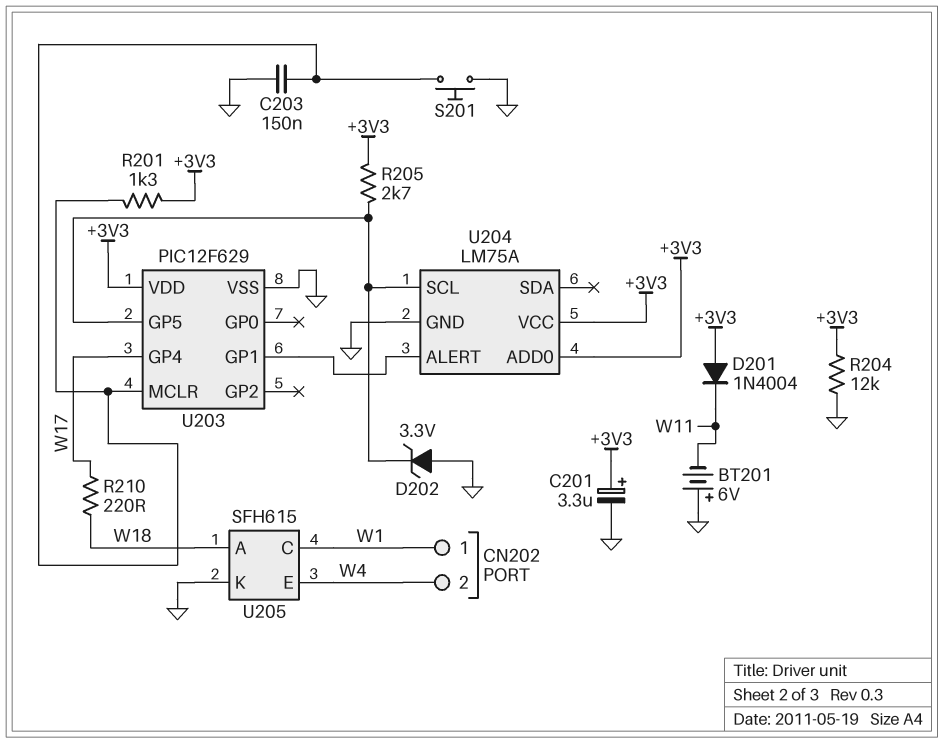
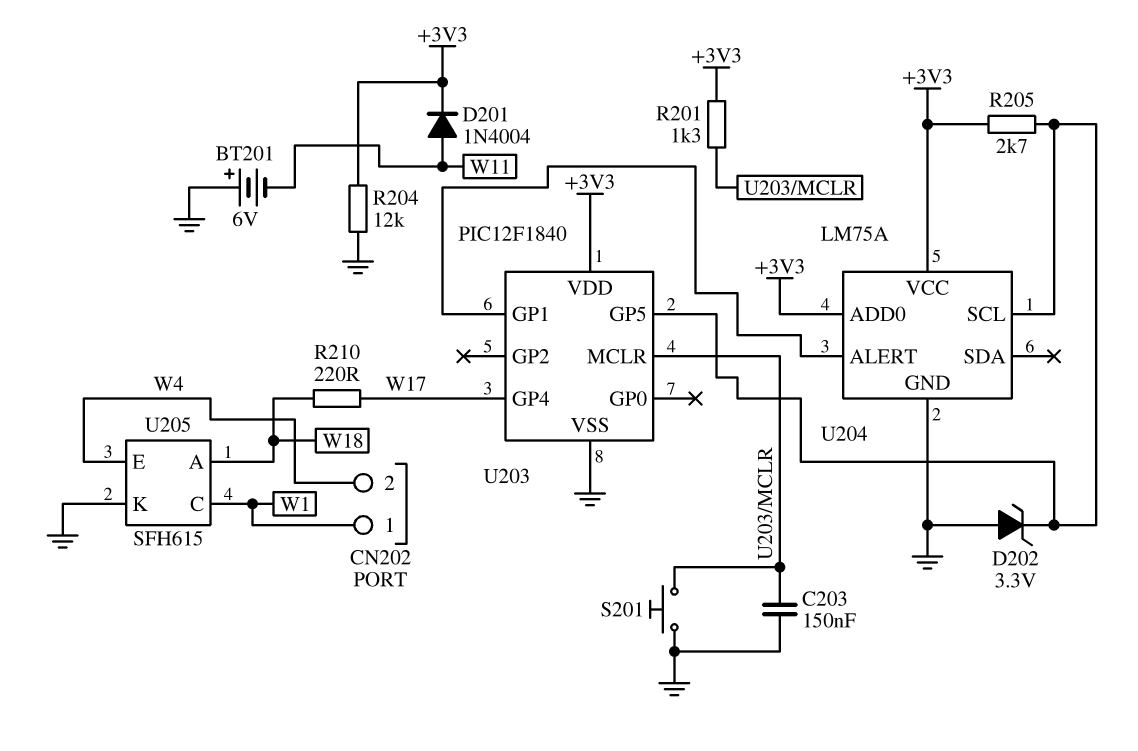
C201: 3.3uF (plus +3V3, minus GND) -> none
D201: diode 1N4004 (A +3V3, K W11) -> diode 1N4004 (A W11, K +3V3)
U203: PIC12F629 -> PIC12F1840

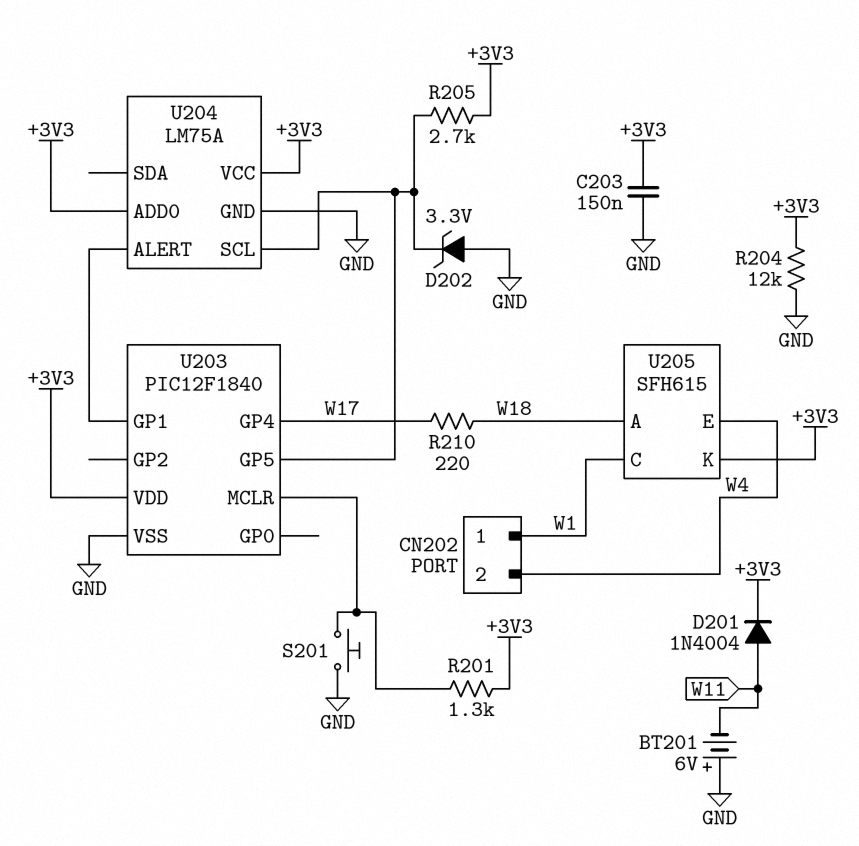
C203: 150nF (GND, U203/MCLR) -> 150nF (+3V3, GND)
U205 pin K: GND -> +3V3

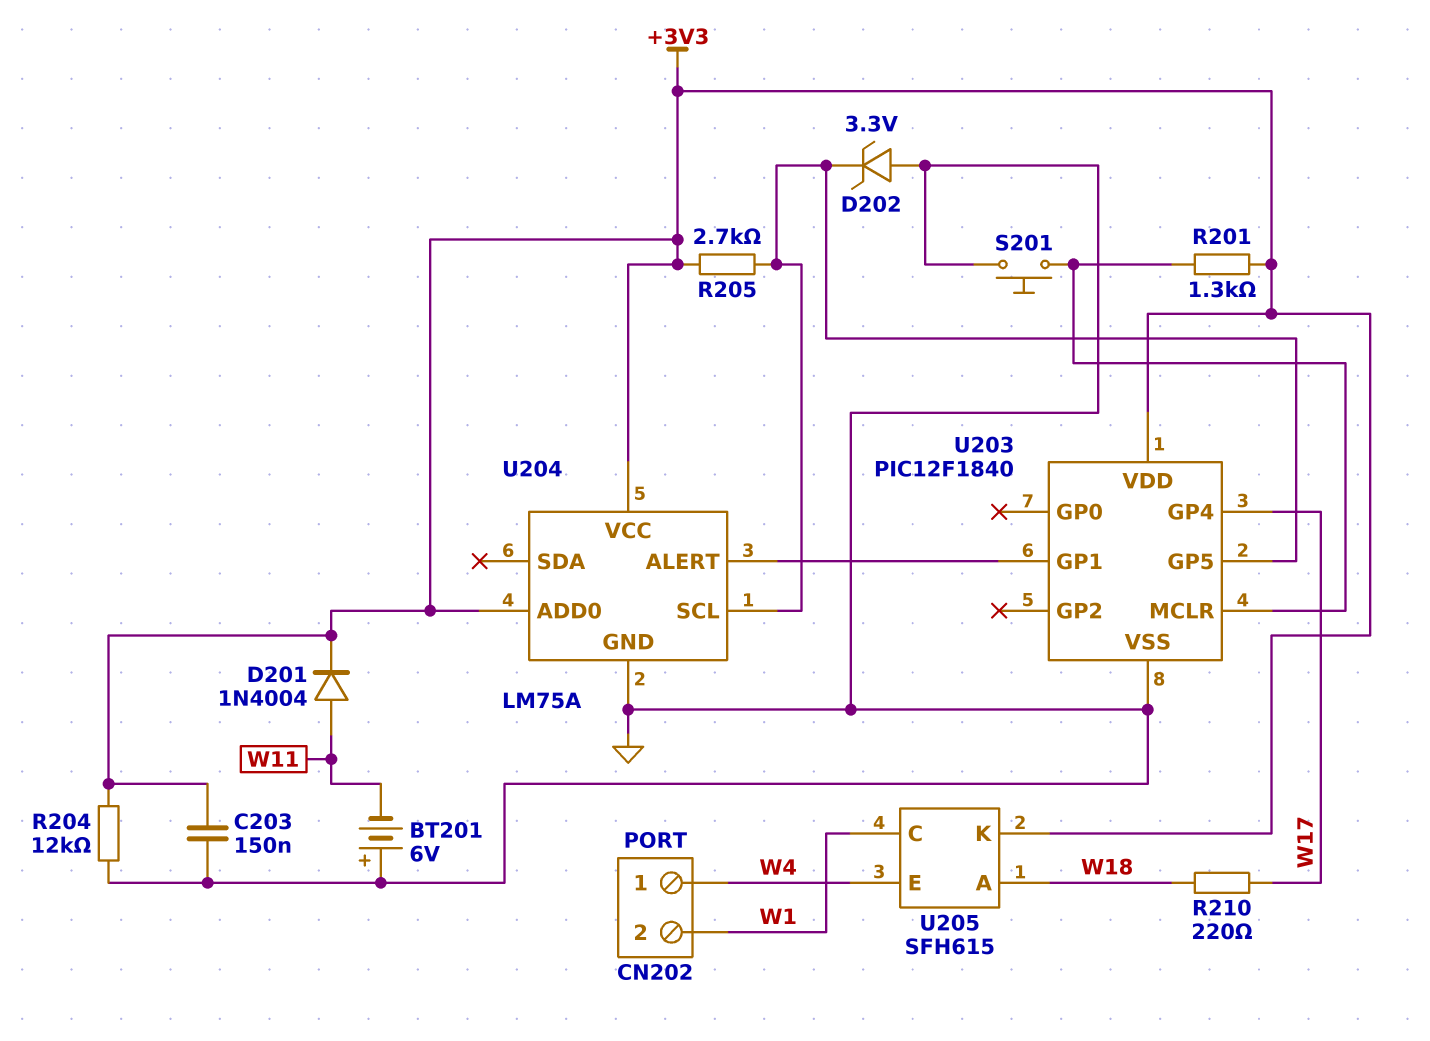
CN202 pin 1: W1 -> W4
CN202 pin 2: W4 -> W1

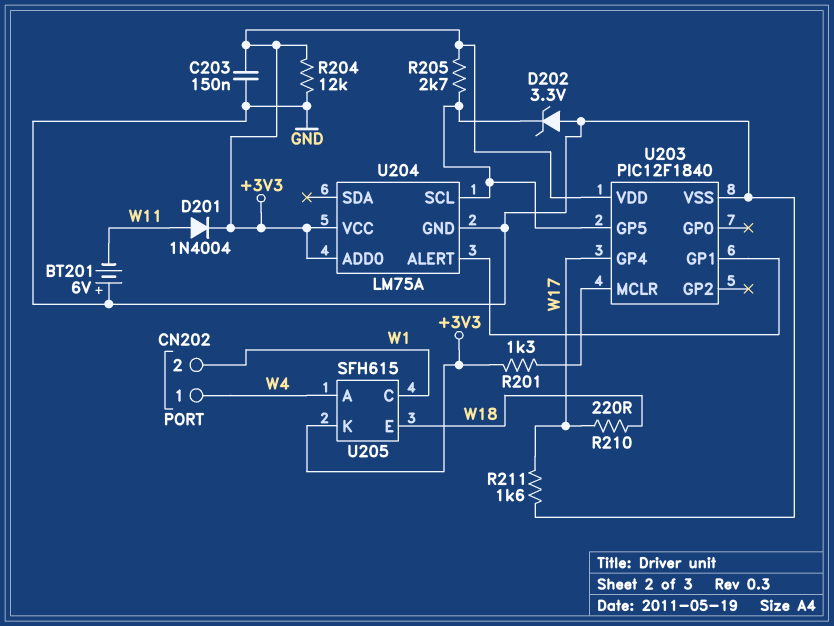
R211: none -> 1.6k (GND, W17)
S201: button (GND, U203/MCLR) -> none
U205 pin A: W18 -> W4
U205 pin E: W4 -> W18

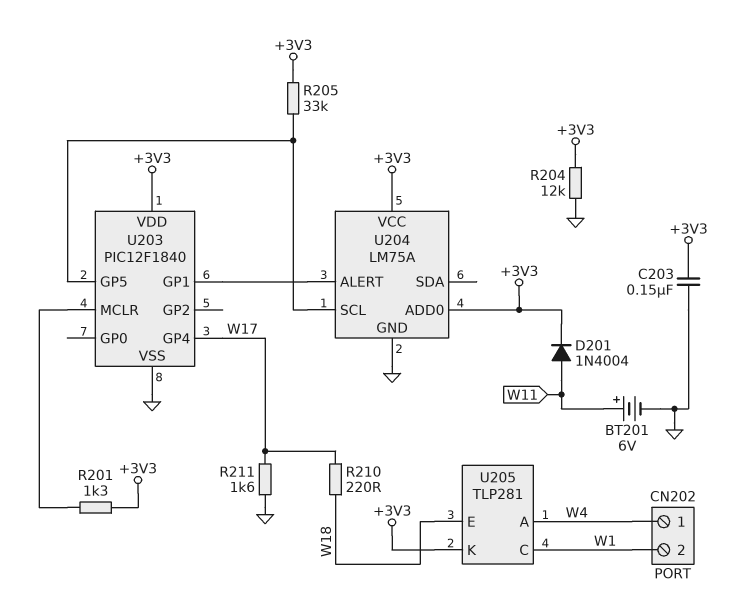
BT201: 6V (plus GND, minus W11) -> 6V (plus W11, minus GND)
D202: zener 3.3V (A GND, K U203/GP5) -> none
R205: 2.7k (+3V3, U203/GP5) -> 33k (+3V3, U203/GP5)
U205: SFH615 -> TLP281

